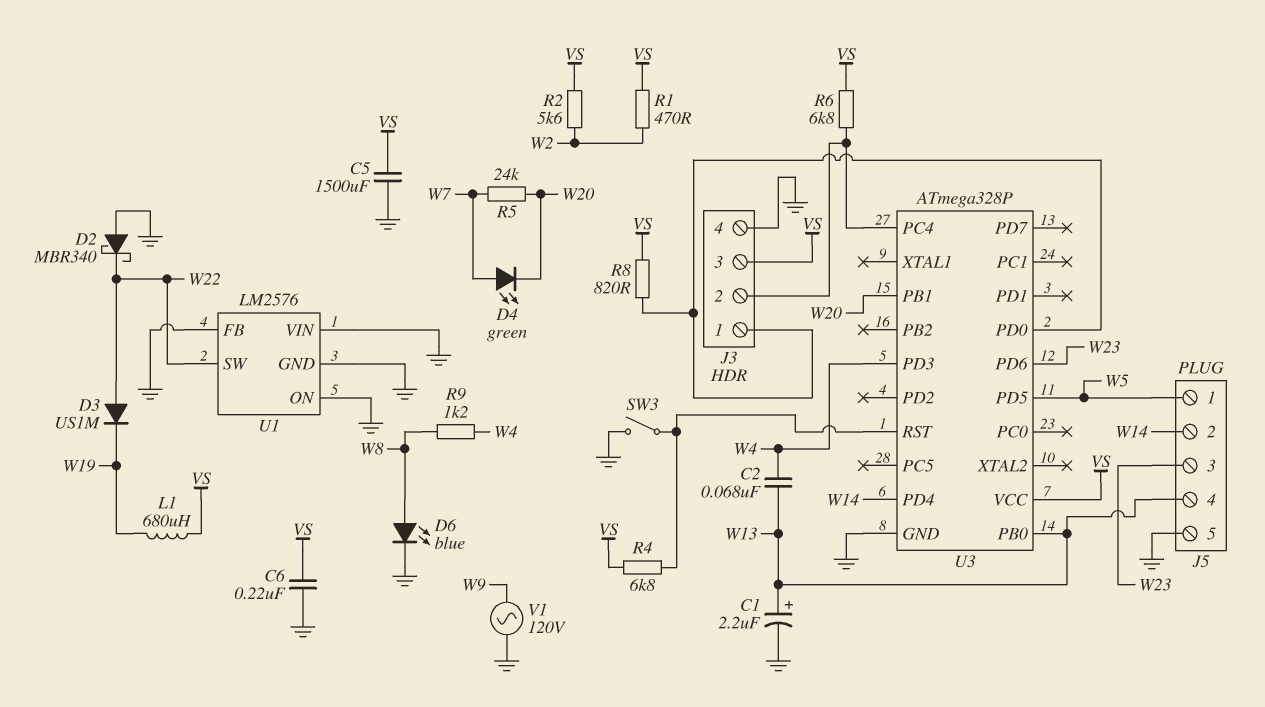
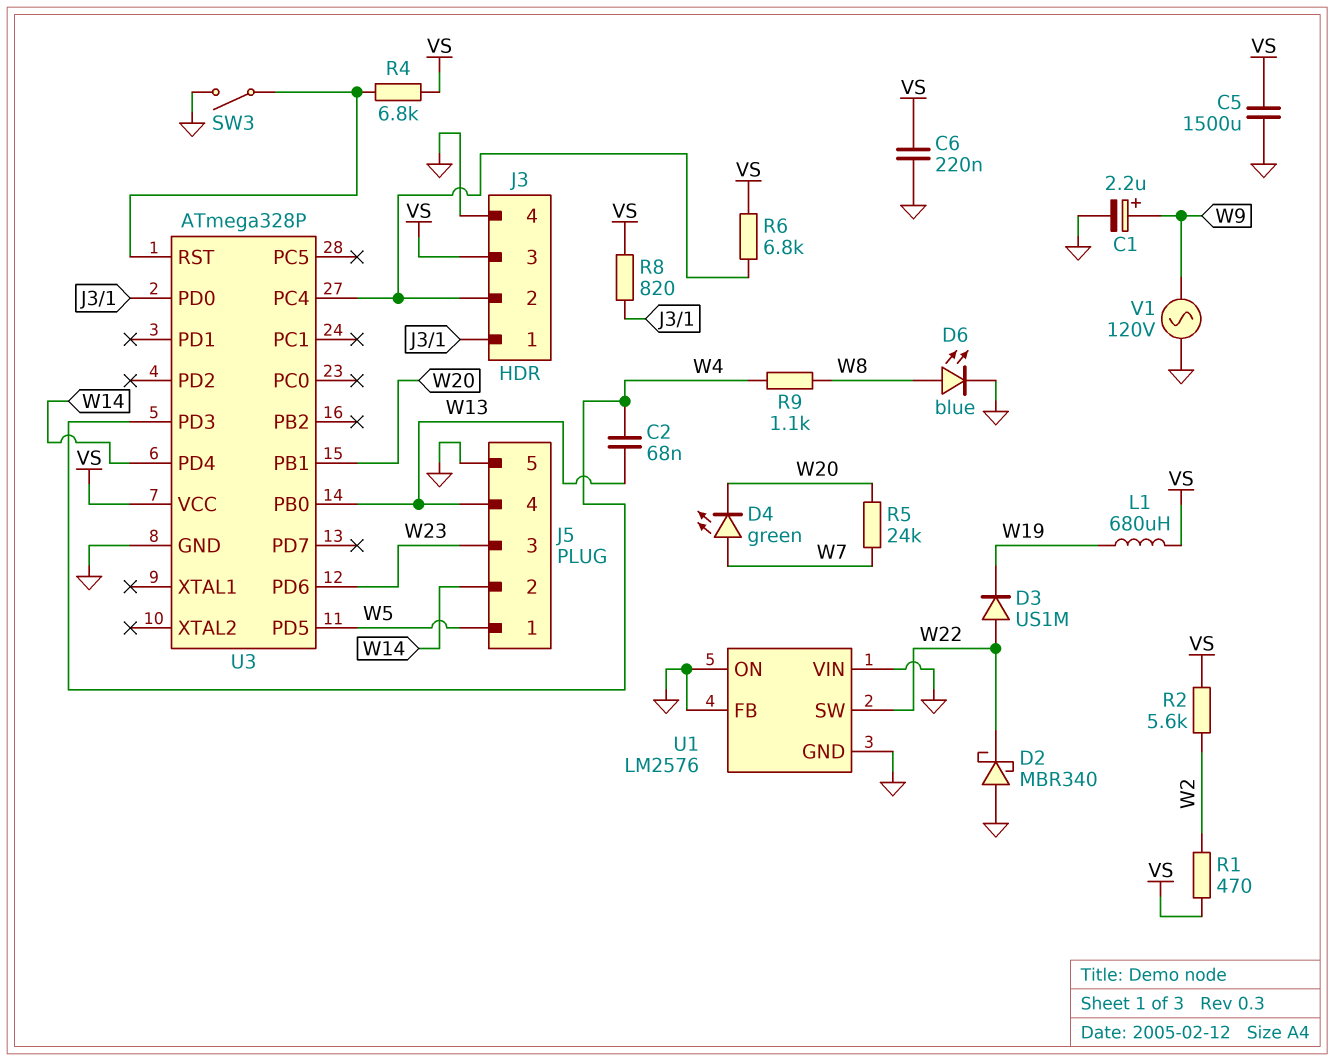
C1: 2.2uF (plus W13, minus GND) -> 2.2uF (plus W9, minus GND)
R9: 1.2k (W4, W8) -> 1.1k (W4, W8)

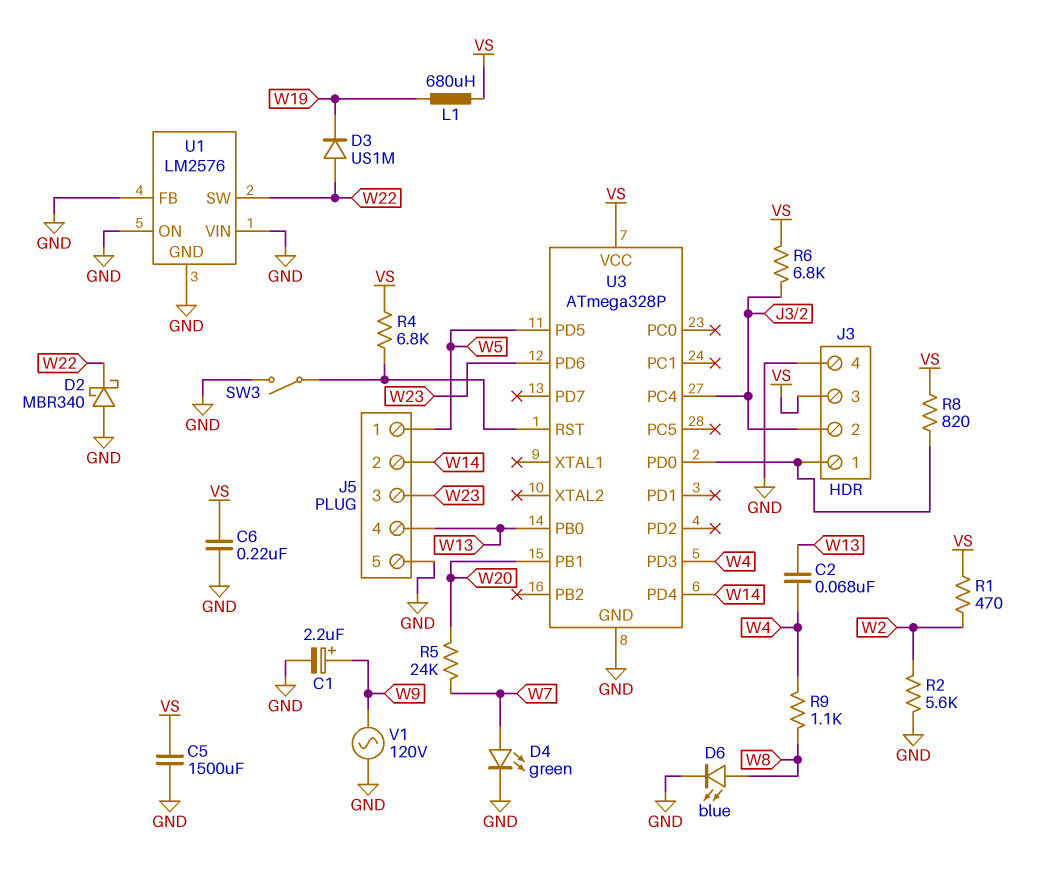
D4: LED green (A W7, K W20) -> LED green (A W7, K GND)
R2: 5.6k (VS, W2) -> 5.6k (GND, W2)

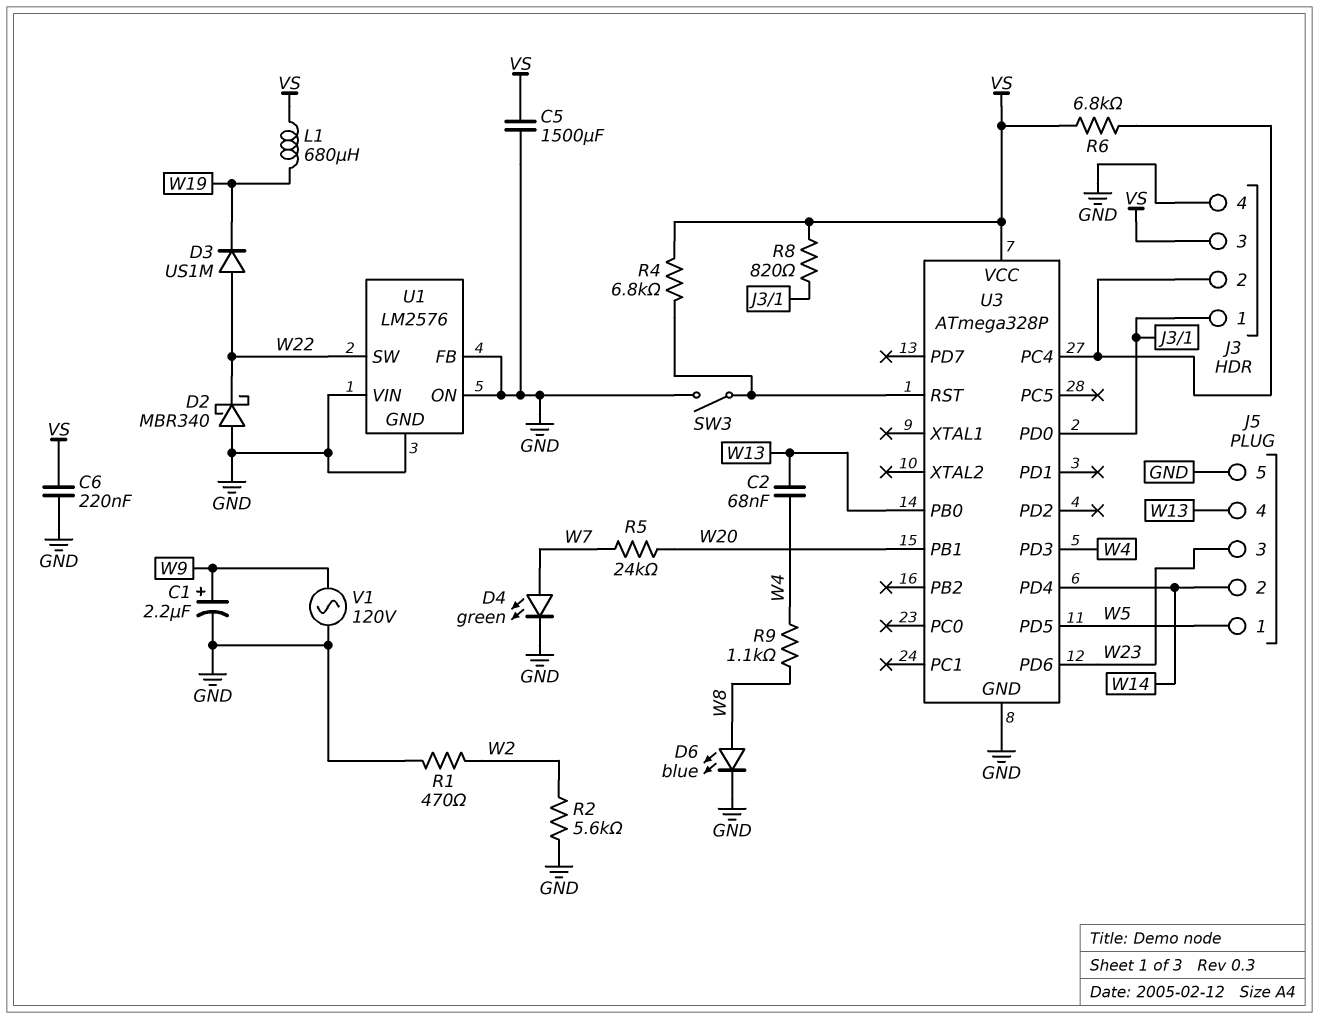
R1: 470 (VS, W2) -> 470 (GND, W2)

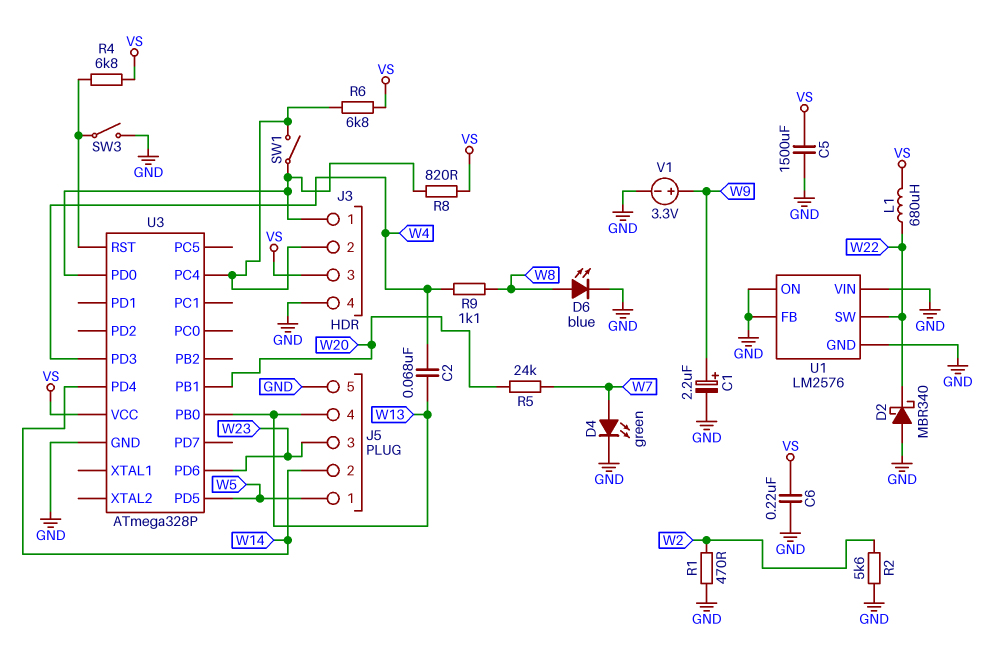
D3: diode US1M (A W22, K W19) -> none
L1: 680uH (VS, W19) -> 680uH (VS, W22)
SW1: none -> switch (J3/1, J3/2)
V1: AC 120V (GND, W9) -> 3.3V (plus W9, minus GND)

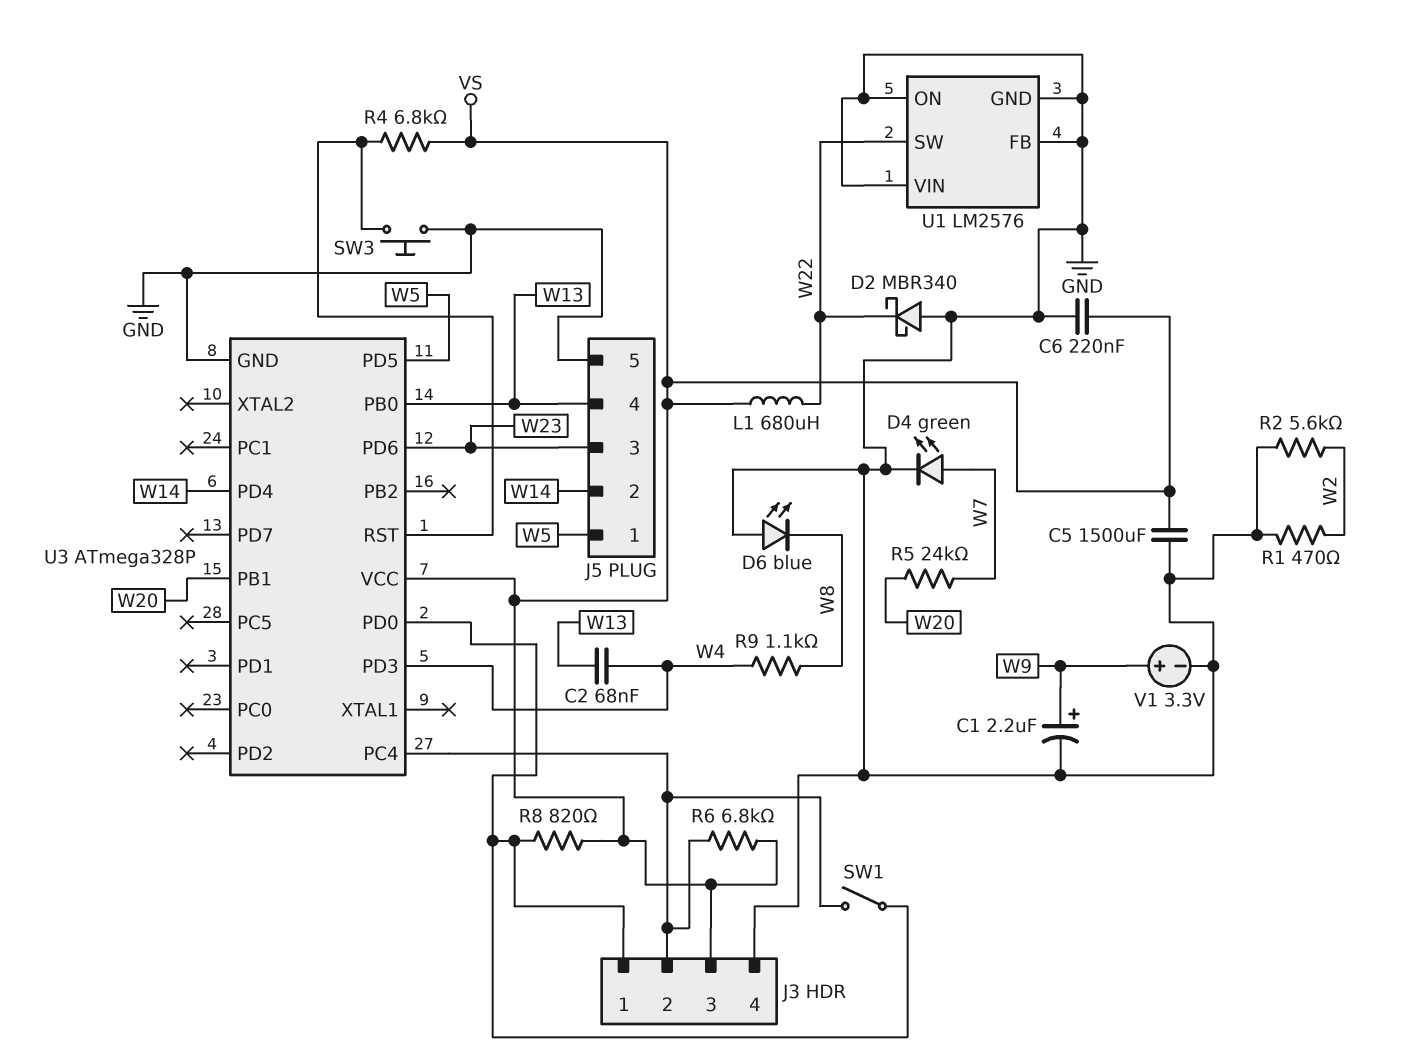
D6: LED blue (A W8, K GND) -> LED blue (A GND, K W8)
SW3: switch (GND, U3/RST) -> button (GND, U3/RST)

